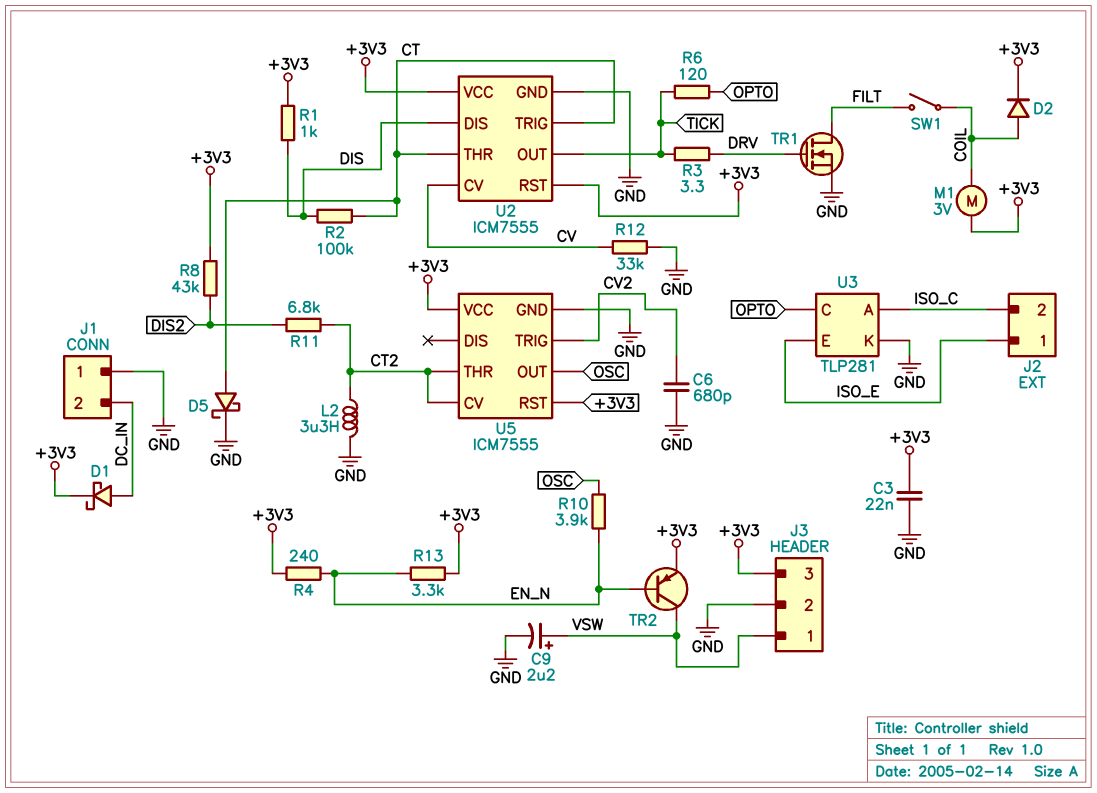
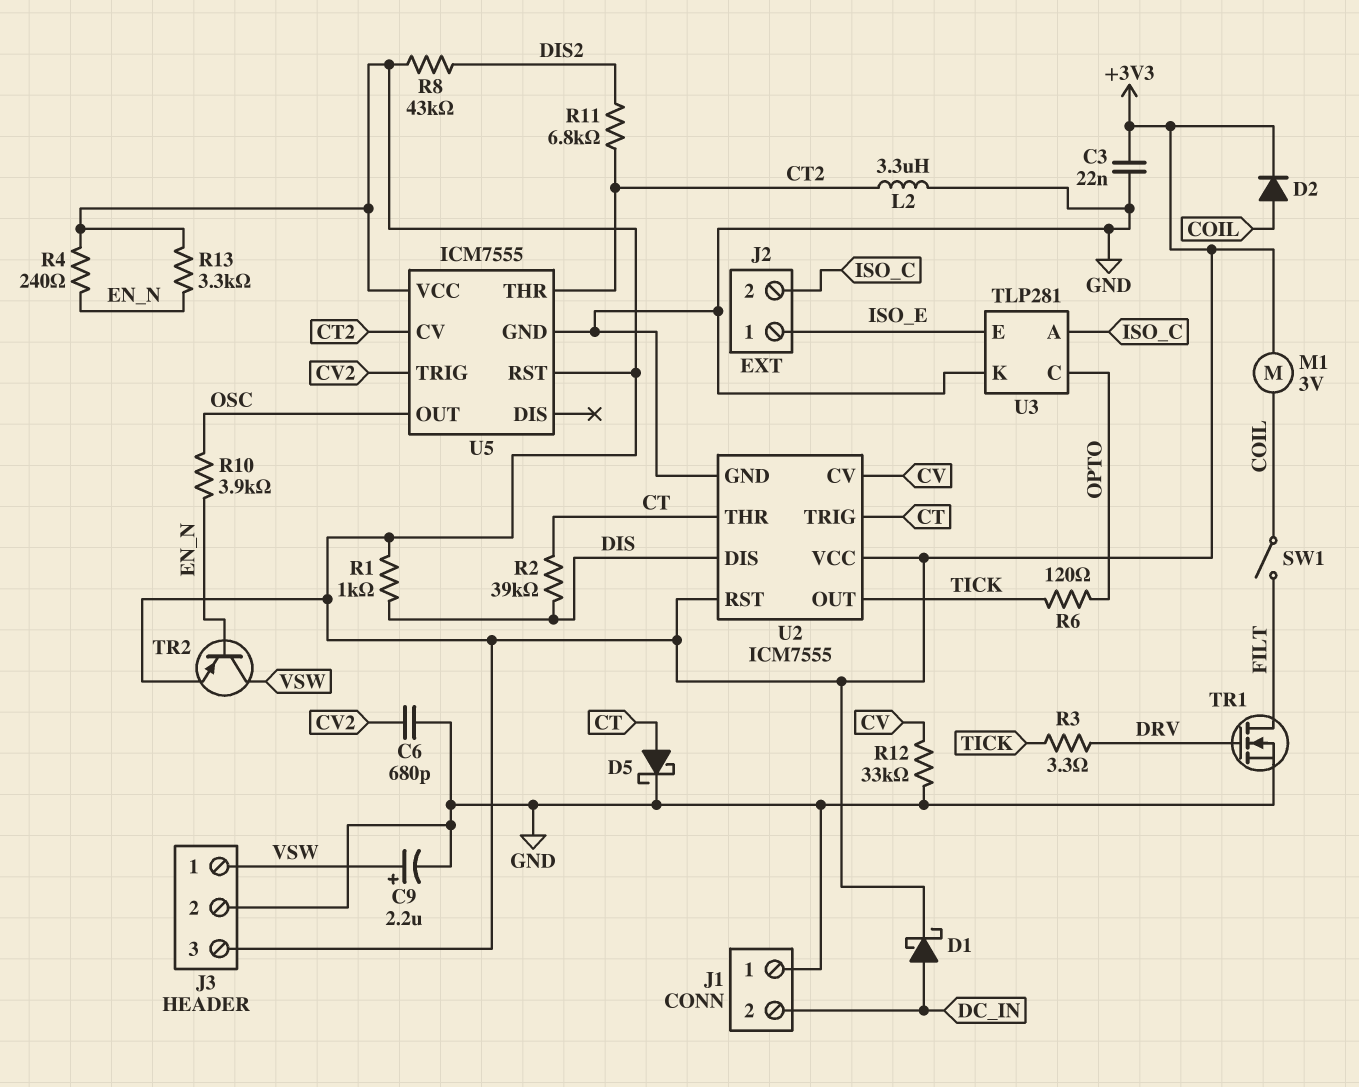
R2: 100k (CT, DIS) -> 39k (CT, DIS)

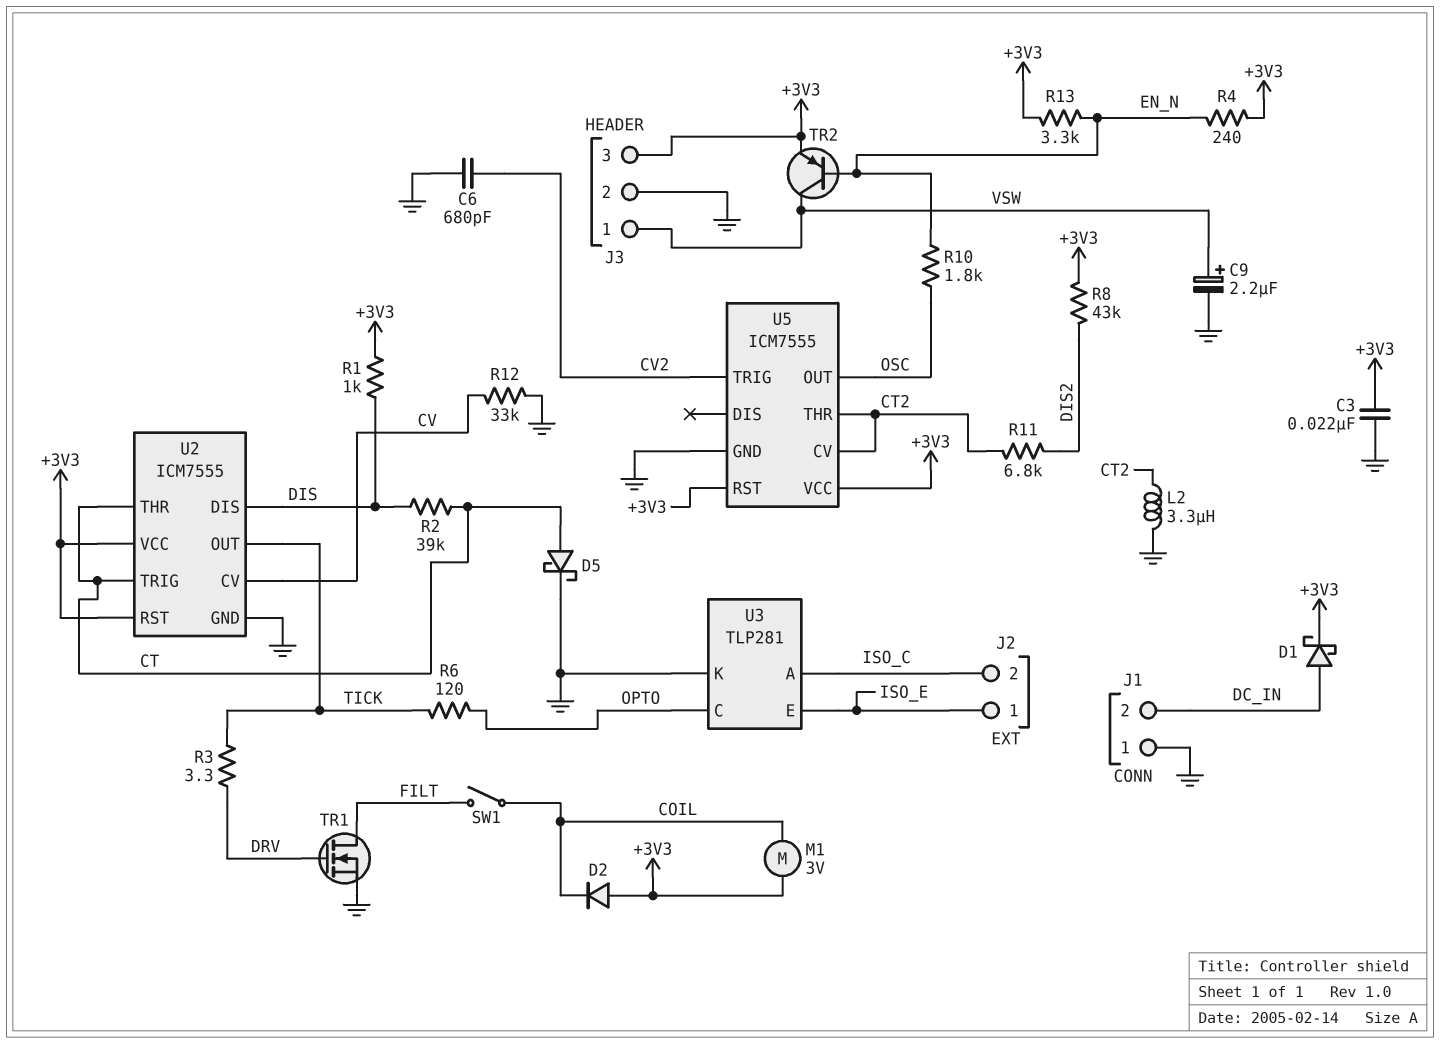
D2: diode (A COIL, K +3V3) -> diode (A +3V3, K COIL)
R10: 3.9k (EN_N, OSC) -> 1.8k (EN_N, OSC)

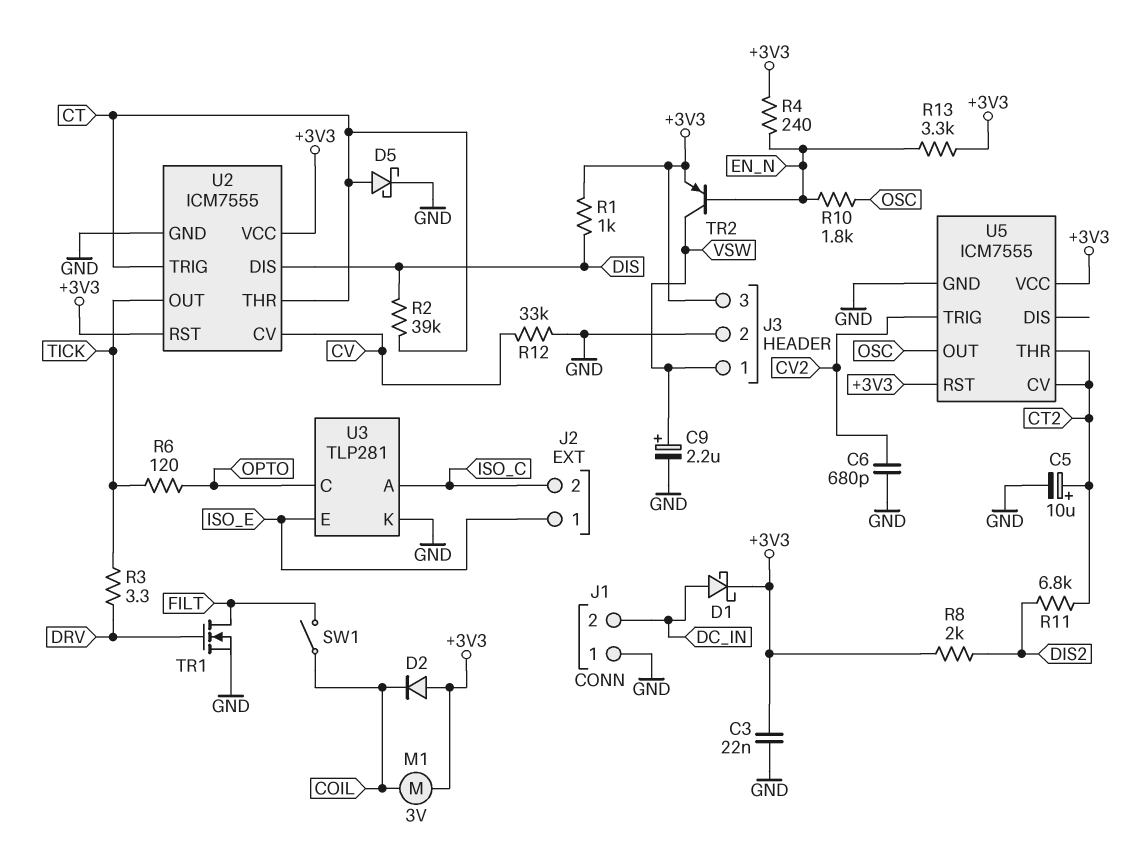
C5: none -> 10uF (plus CT2, minus GND)
L2: 3.3uH (CT2, GND) -> none
R8: 43k (+3V3, DIS2) -> 2k (+3V3, DIS2)

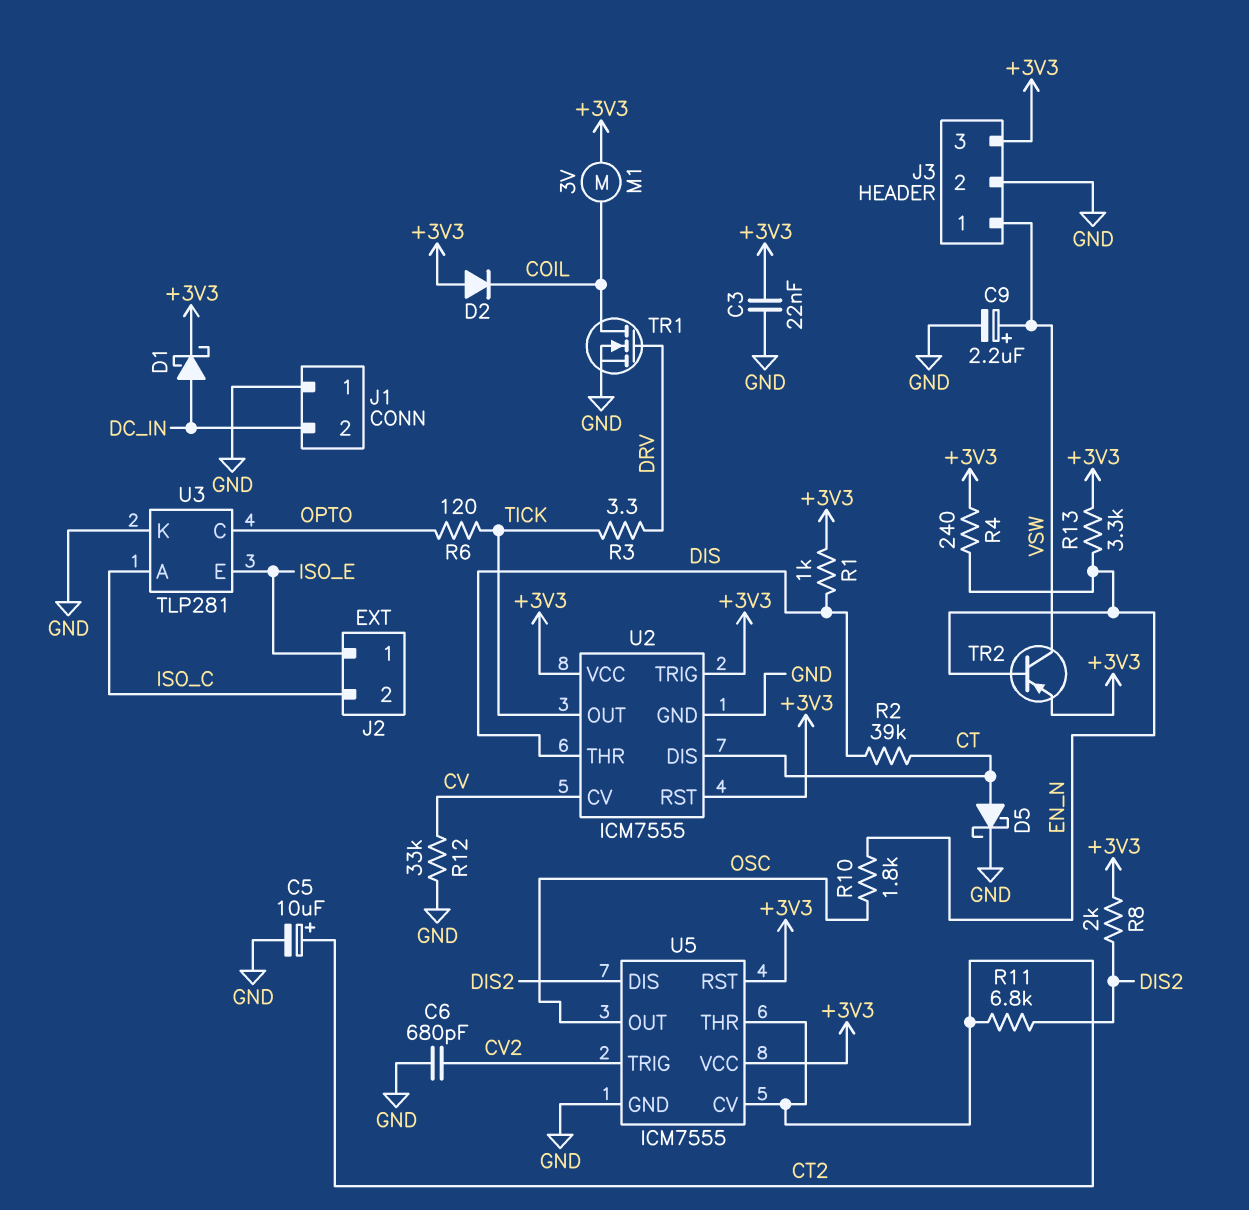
SW1: switch (COIL, FILT) -> none
TR1: NMOS (G DRV, D FILT, S GND) -> NMOS (G DRV, D COIL, S GND)
U2 pin DIS: DIS -> CT
U2 pin THR: CT -> DIS
U2 pin TRIG: CT -> +3V3
U5 pin DIS: none -> DIS2

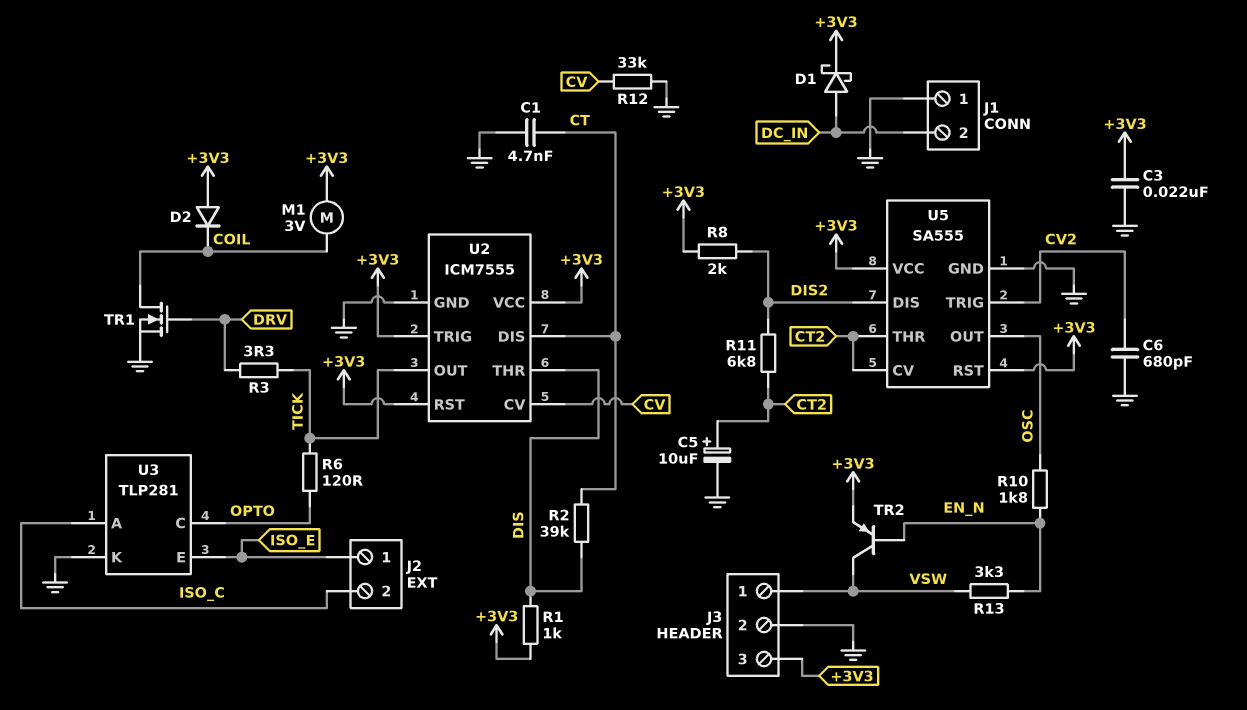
C1: none -> 4.7nF (CT, GND)
C9: 2.2uF (plus VSW, minus GND) -> none
D5: schottky (A CT, K GND) -> none
R4: 240 (+3V3, EN_N) -> none
R13: 3.3k (+3V3, EN_N) -> 3.3k (EN_N, VSW)
U5: ICM7555 -> SA555

